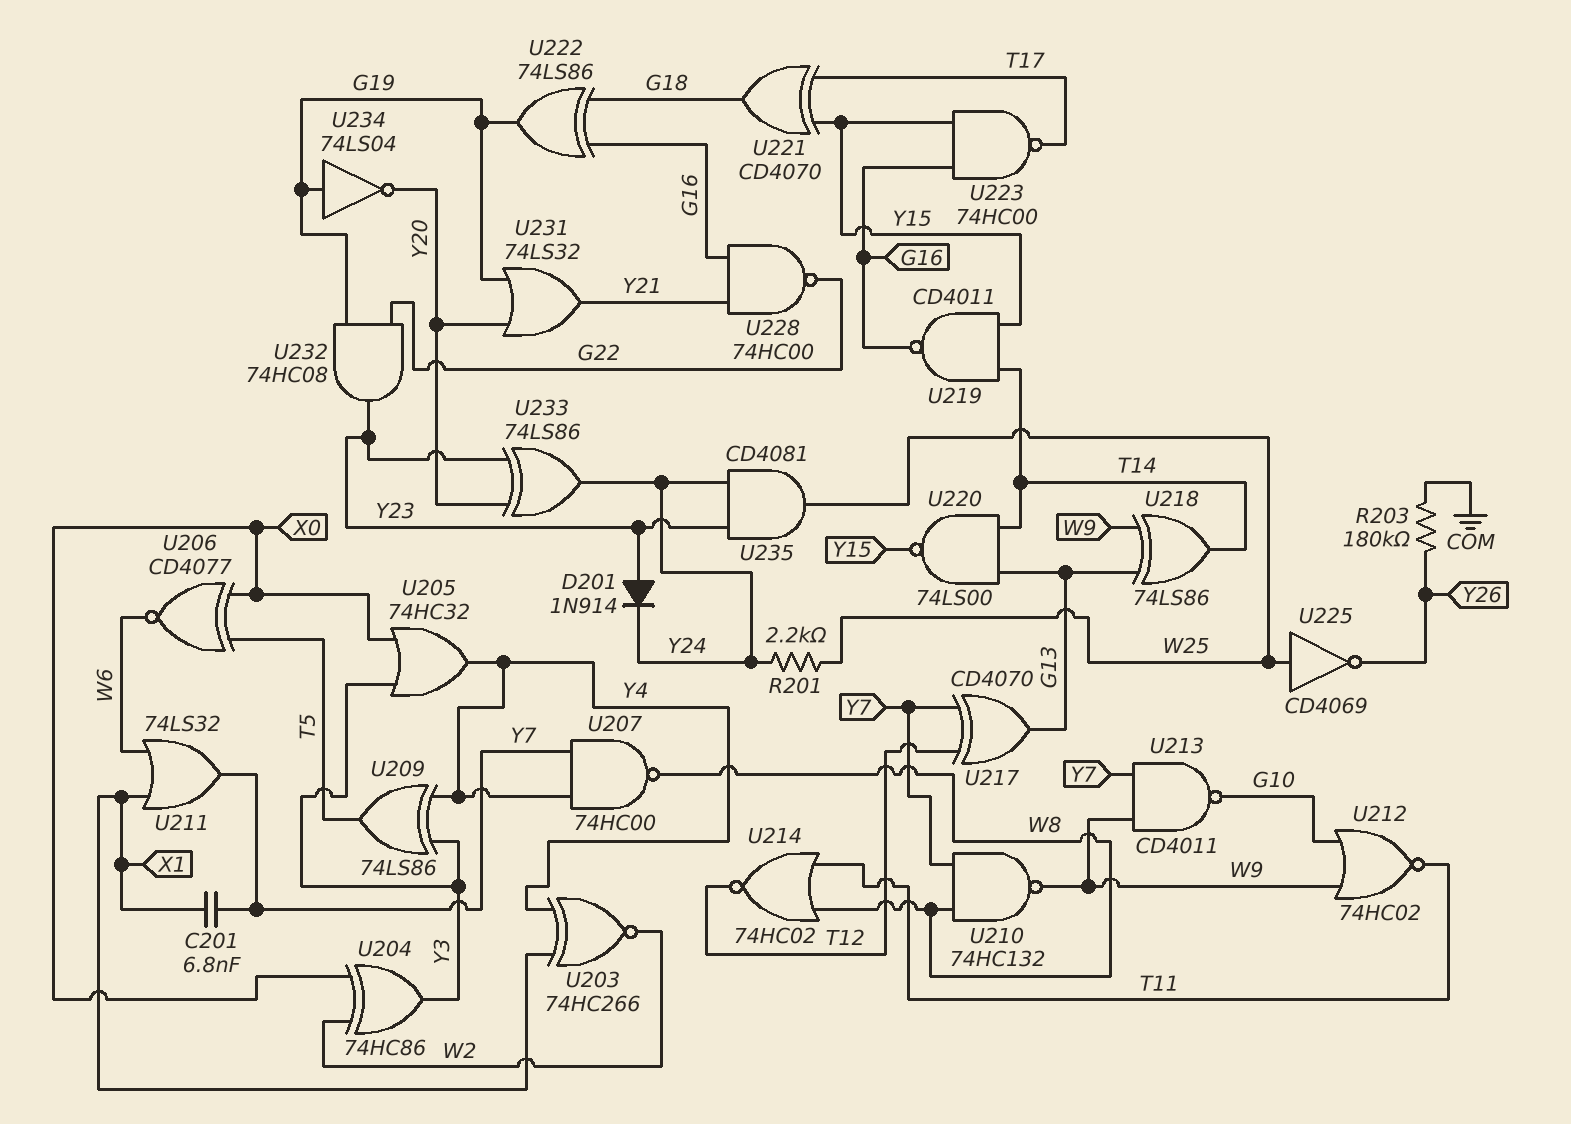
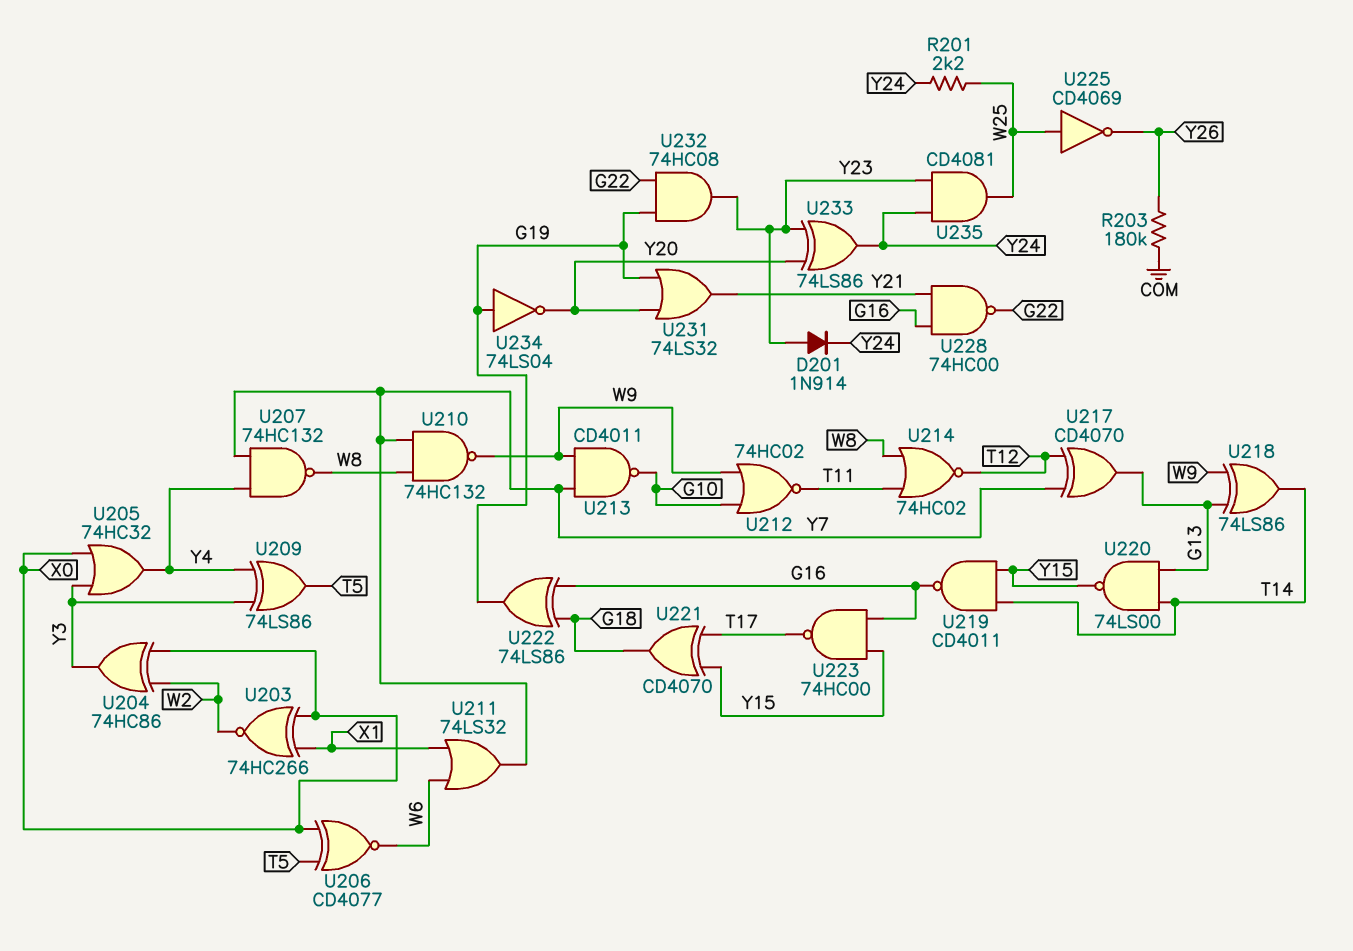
C201: 6.8nF (X1, Y7) -> none
U203: XNOR 74HC266 (in X1, in Y4, out W2) -> XNOR 74HC266 (in X0, in X1, out W2)
U207: NAND 74HC00 (in Y4, in Y7, out W8) -> NAND 74HC132 (in Y4, in Y7, out W8)

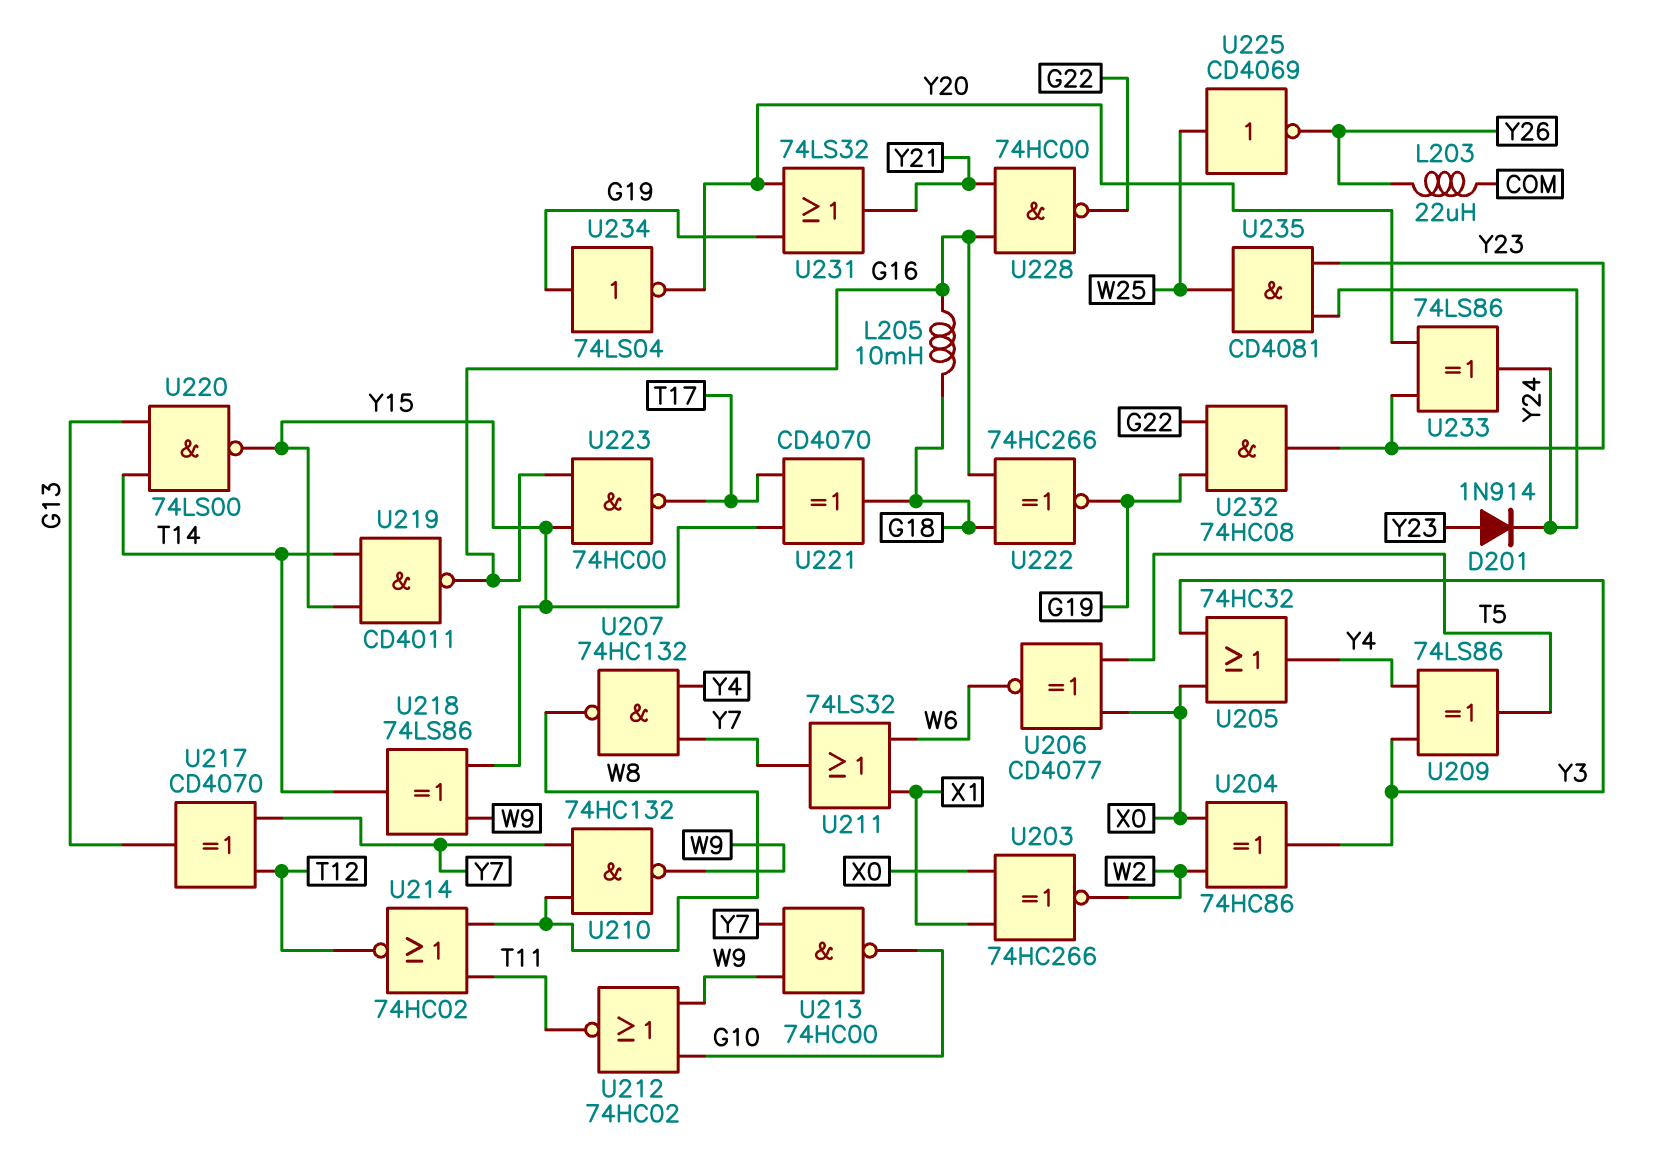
L203: none -> 22uH (COM, Y26)
L205: none -> 10mH (G16, G18)
R201: 2.2k (W25, Y24) -> none
R203: 180k (COM, Y26) -> none
U213: NAND CD4011 (in W9, in Y7, out G10) -> NAND 74HC00 (in W9, in Y7, out G10)
U218: XOR 74LS86 (in G13, in W9, out T14) -> XOR 74LS86 (in W9, in Y15, out T14)
U222: XOR 74LS86 (in G16, in G18, out G19) -> XNOR 74HC266 (in G16, in G18, out G19)

